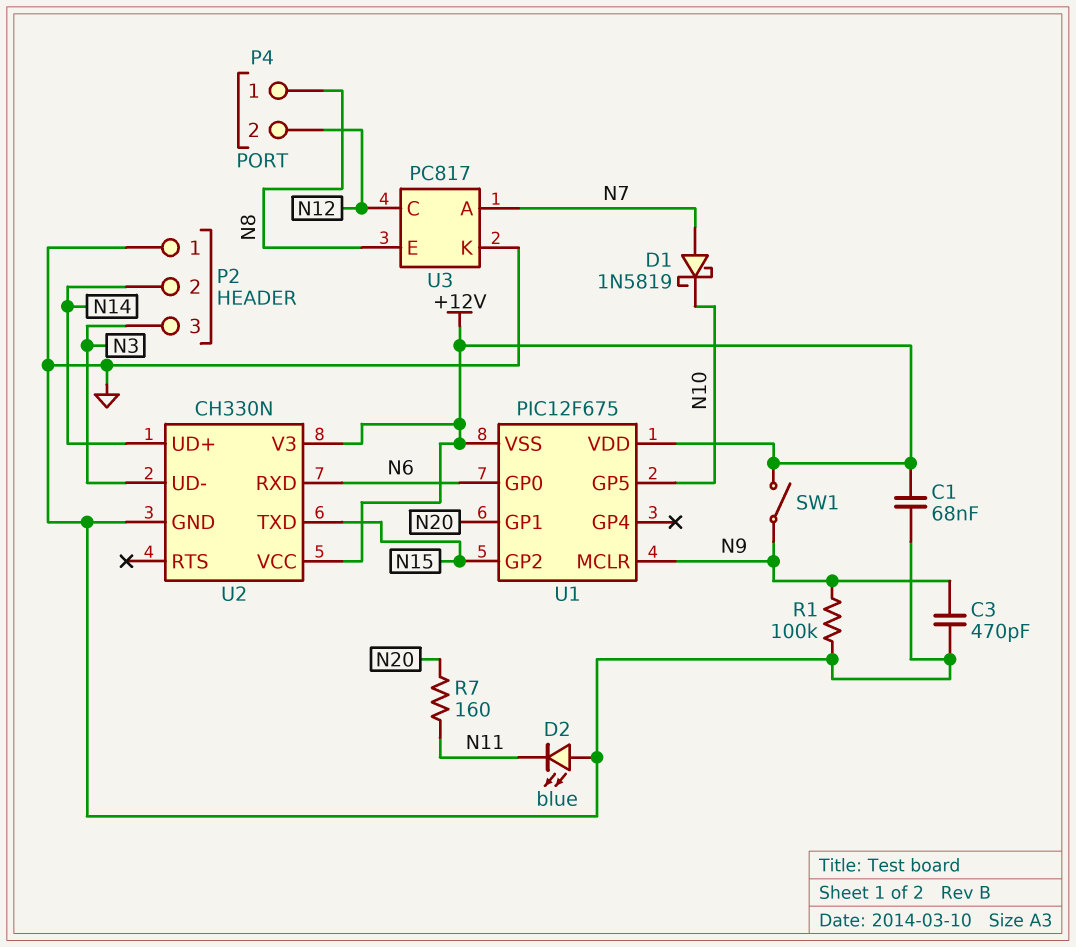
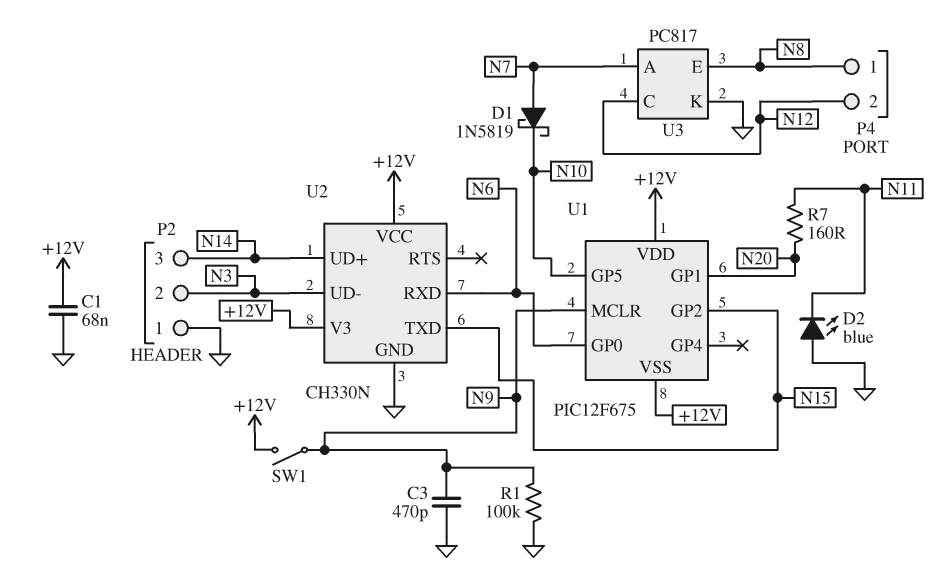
P2 pin 2: N14 -> N3
P2 pin 3: N3 -> N14

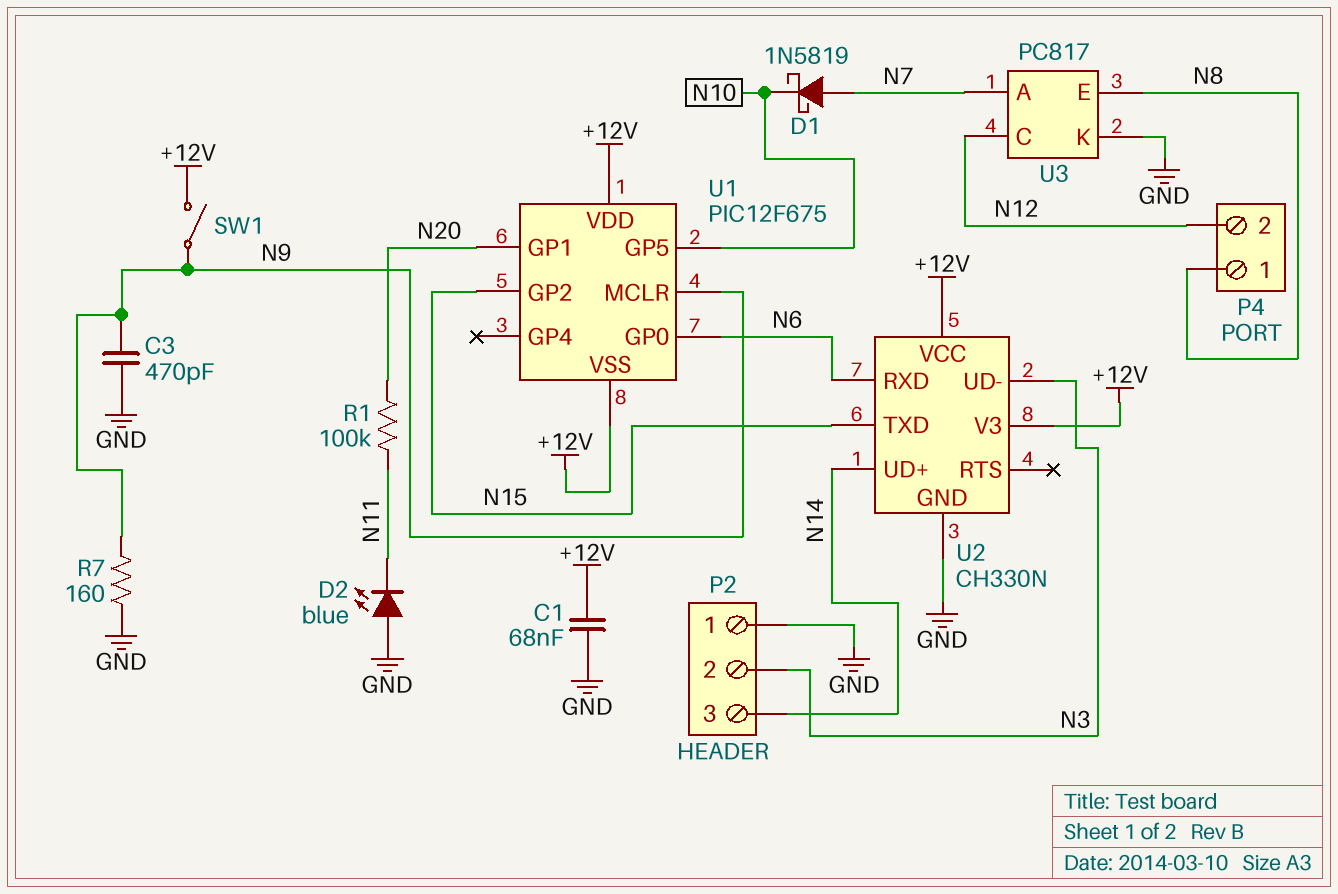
R1: 100k (GND, N9) -> 100k (N11, N20)
R7: 160 (N11, N20) -> 160 (GND, N9)

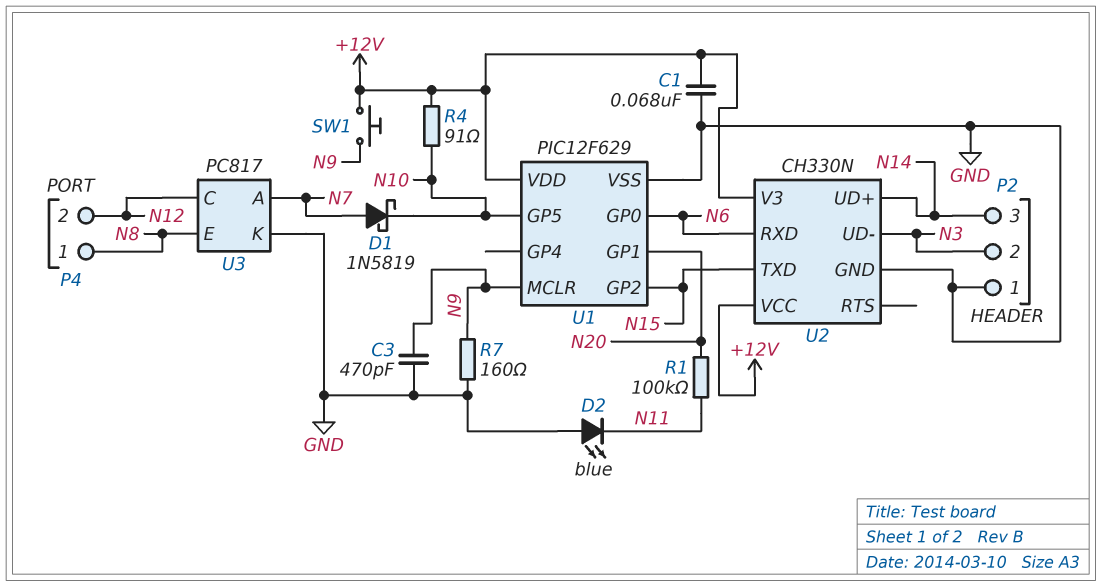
R4: none -> 91 (+12V, N10)
SW1: switch (+12V, N9) -> button (+12V, N9)
U1: PIC12F675 -> PIC12F629
U1 pin VSS: +12V -> GND

